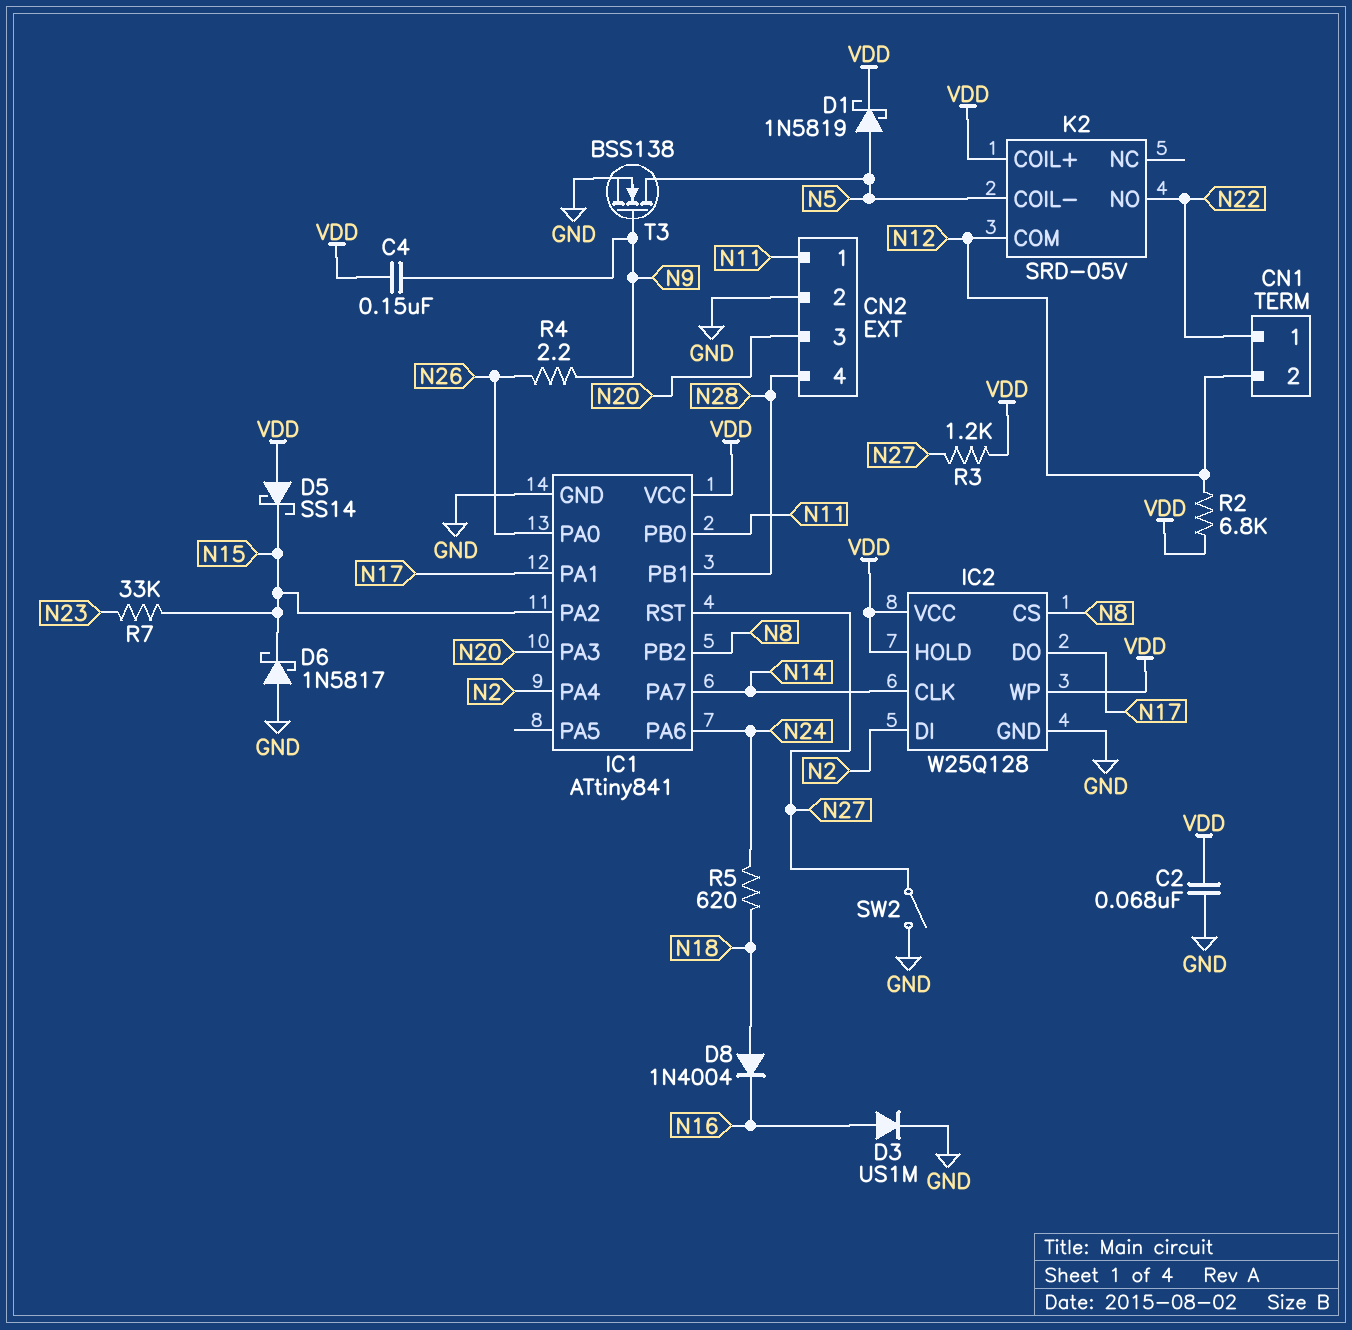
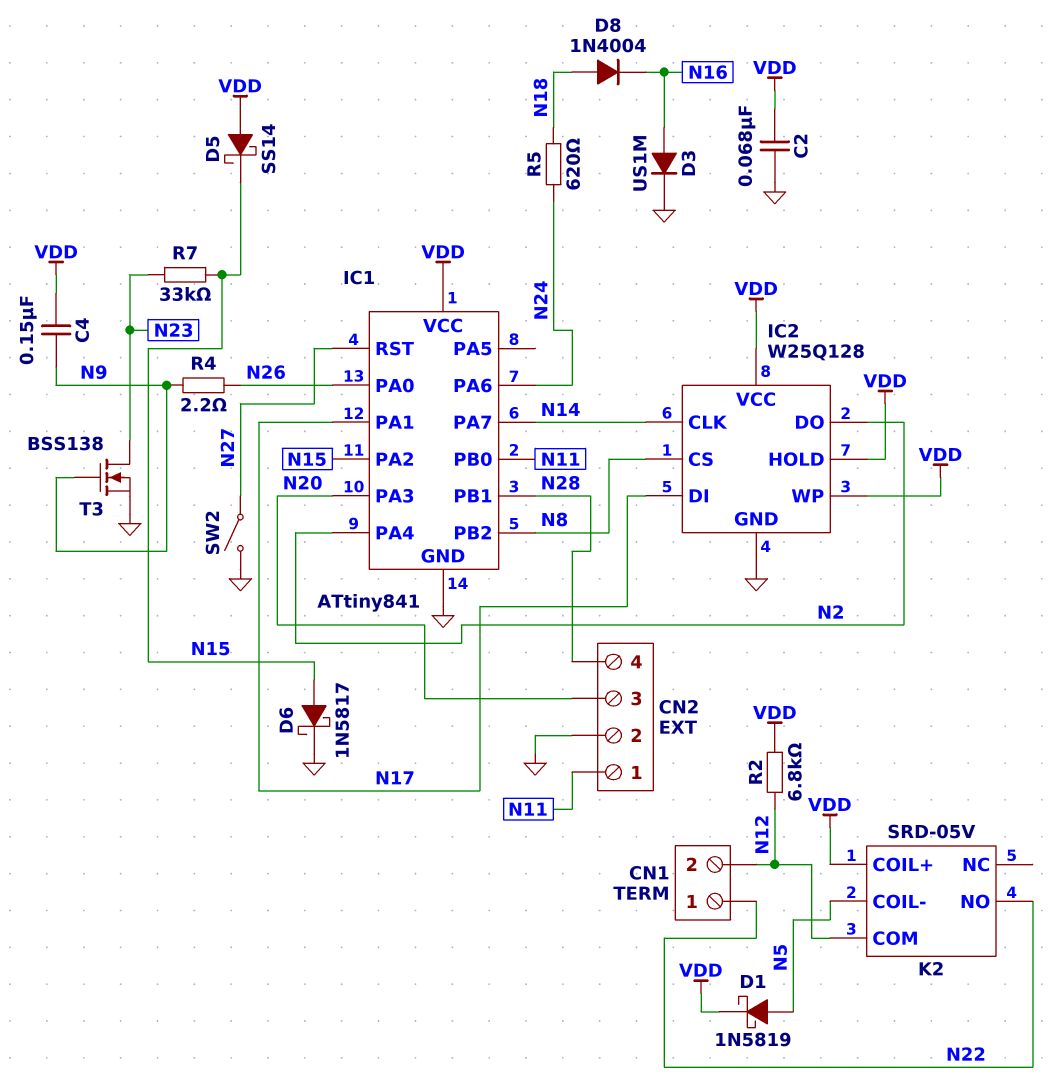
D6: schottky 1N5817 (A GND, K N15) -> schottky 1N5817 (A N15, K GND)
IC2 pin DI: N2 -> N17
IC2 pin DO: N17 -> N2
R3: 1.2k (N27, VDD) -> none
T3: NMOS BSS138 (G N9, D N5, S GND) -> NMOS BSS138 (G N9, D N23, S GND)

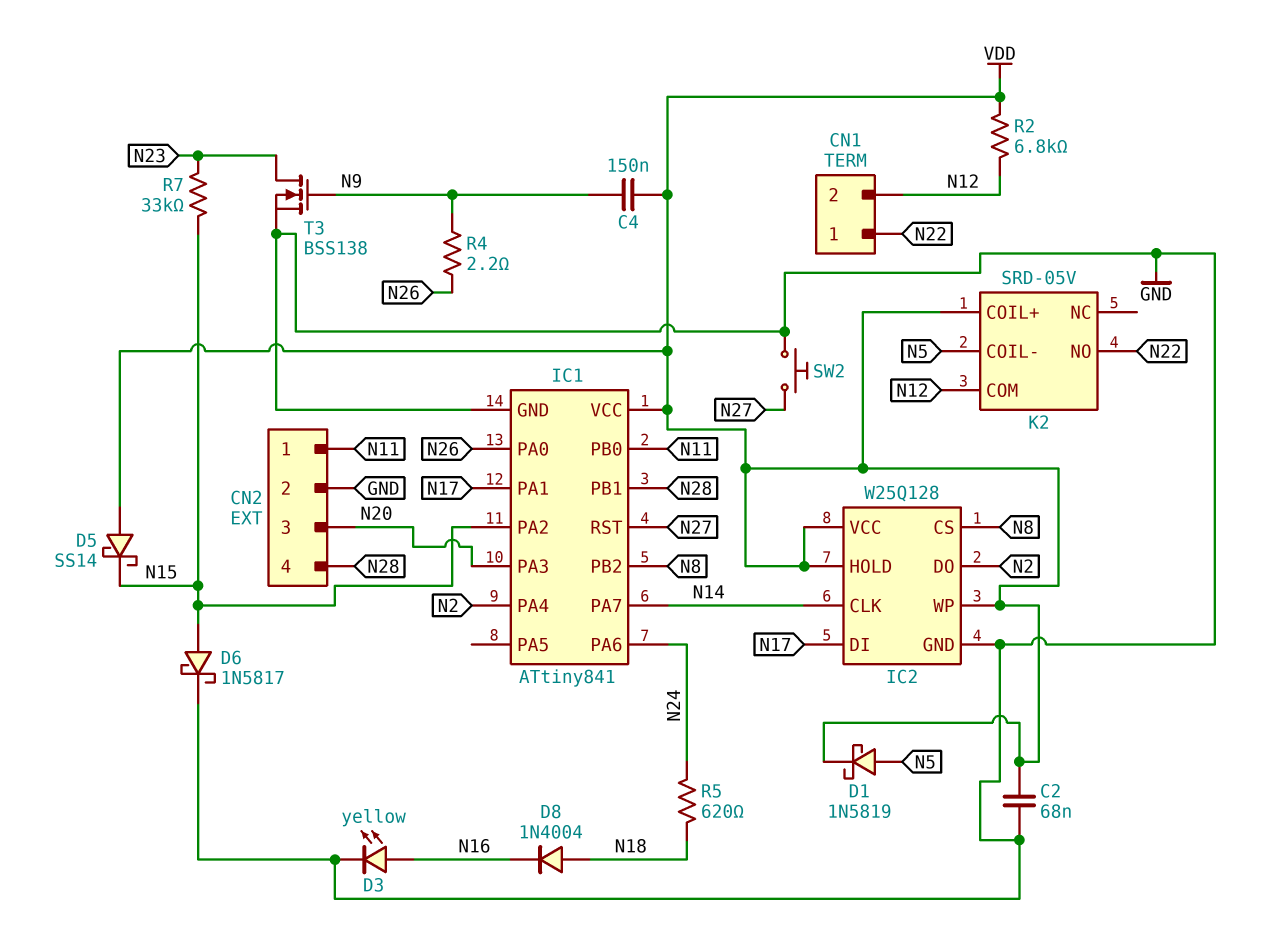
D3: diode US1M (A N16, K GND) -> LED yellow (A N16, K GND)
SW2: switch (GND, N27) -> button (GND, N27)

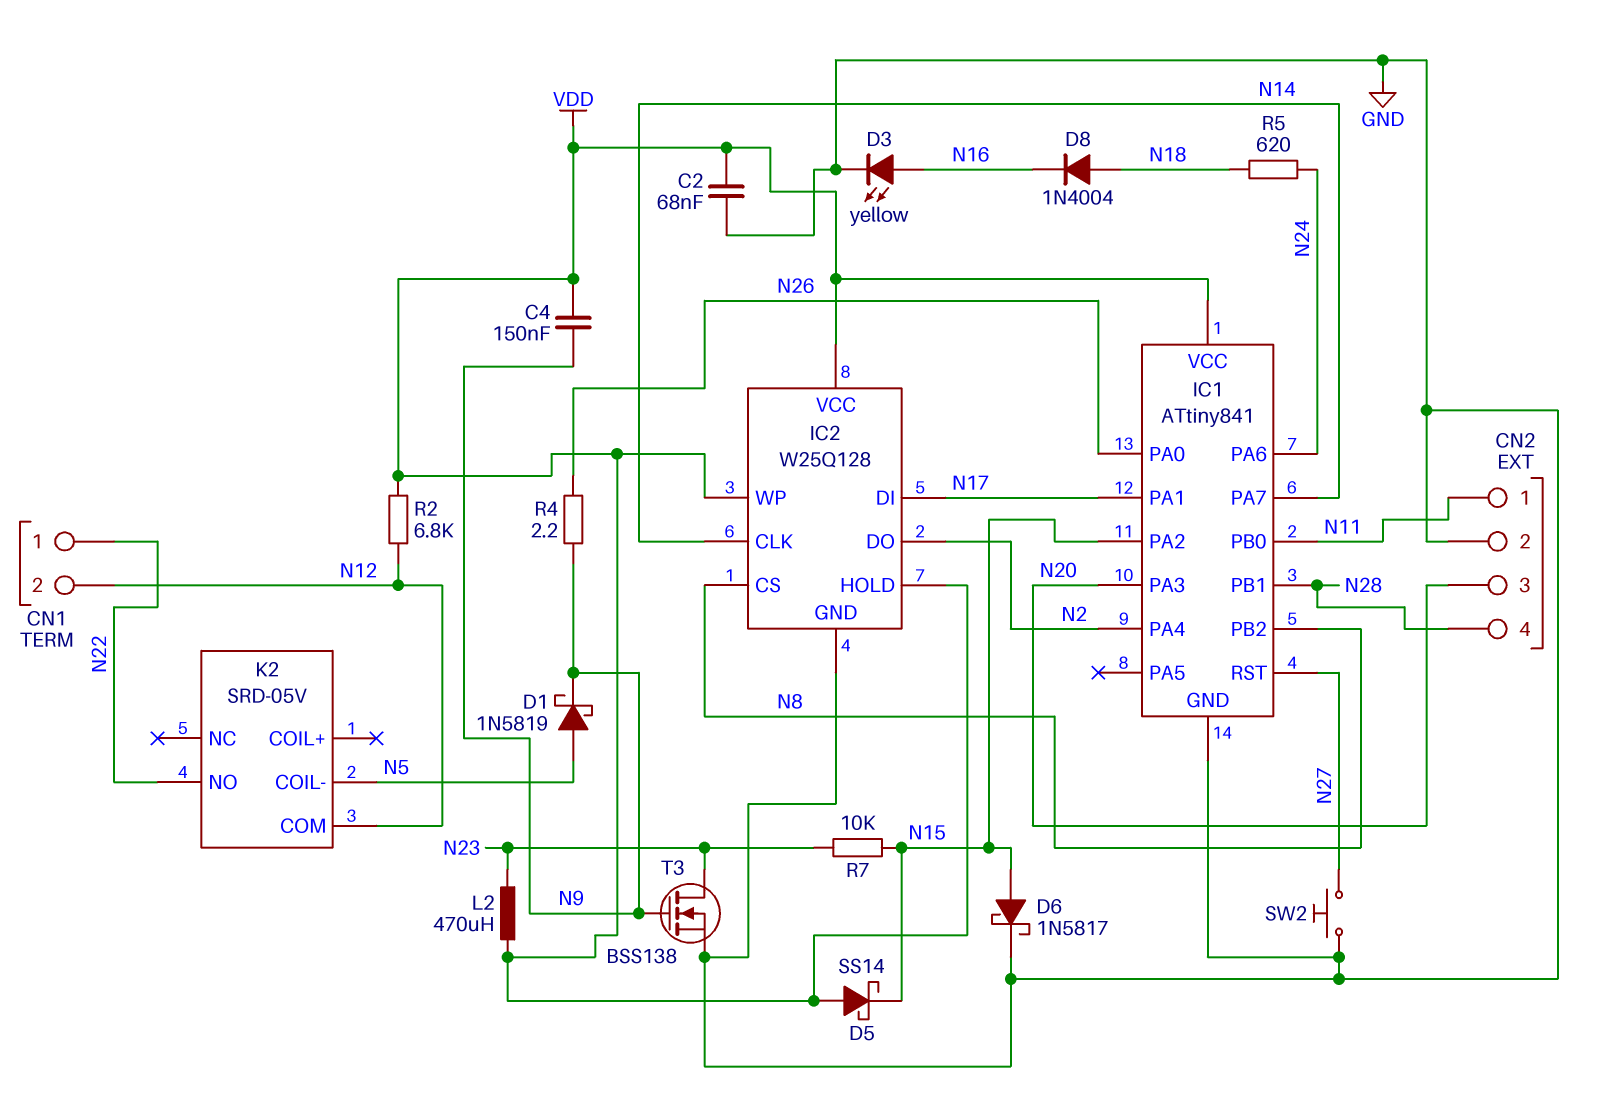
D1: schottky 1N5819 (A N5, K VDD) -> schottky 1N5819 (A N5, K N9)
K2 pin COIL+: VDD -> none
L2: none -> 470uH (N23, VDD)
R7: 33k (N15, N23) -> 10k (N15, N23)

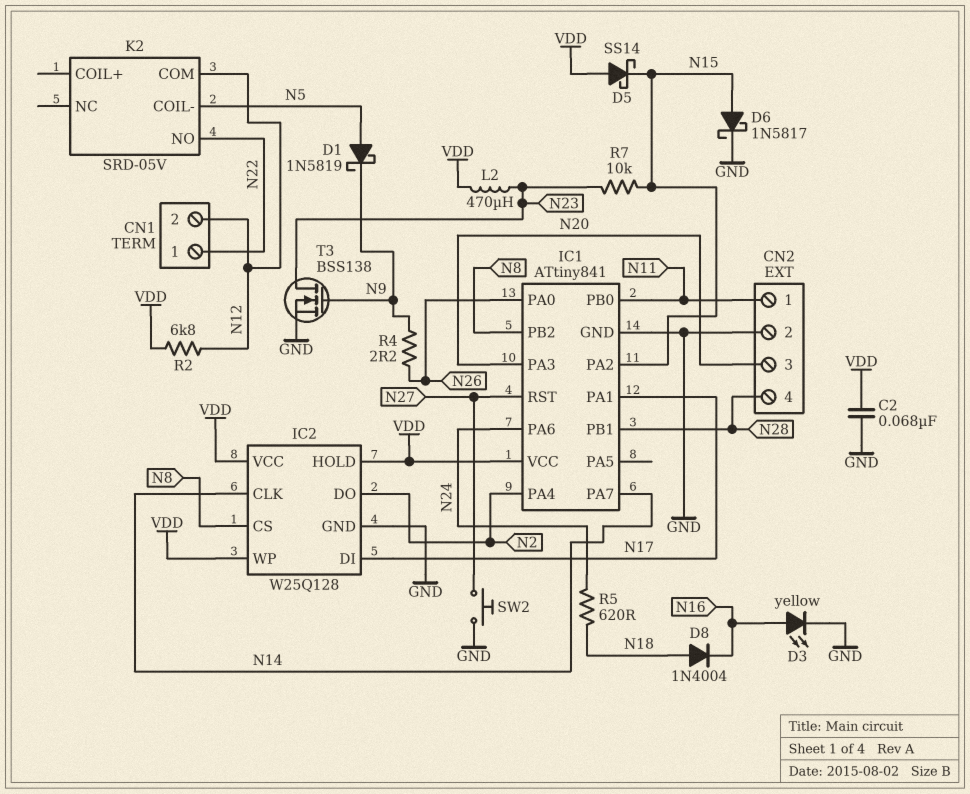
C4: 150nF (N9, VDD) -> none

